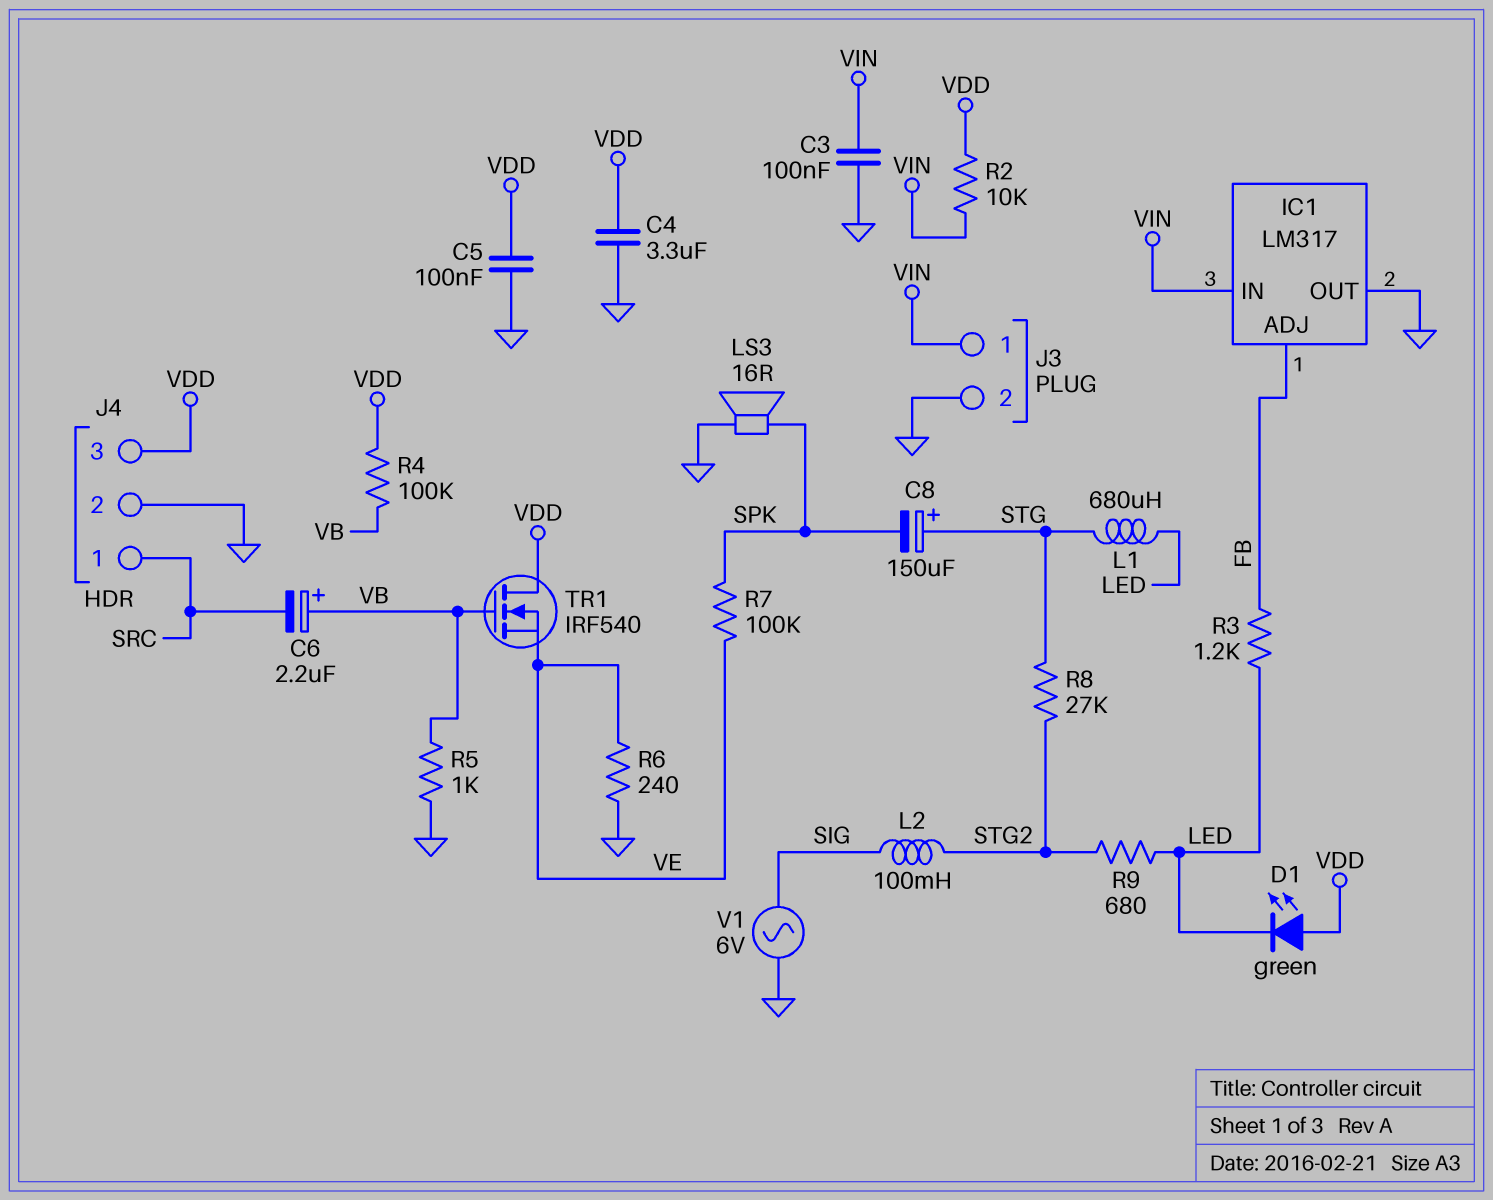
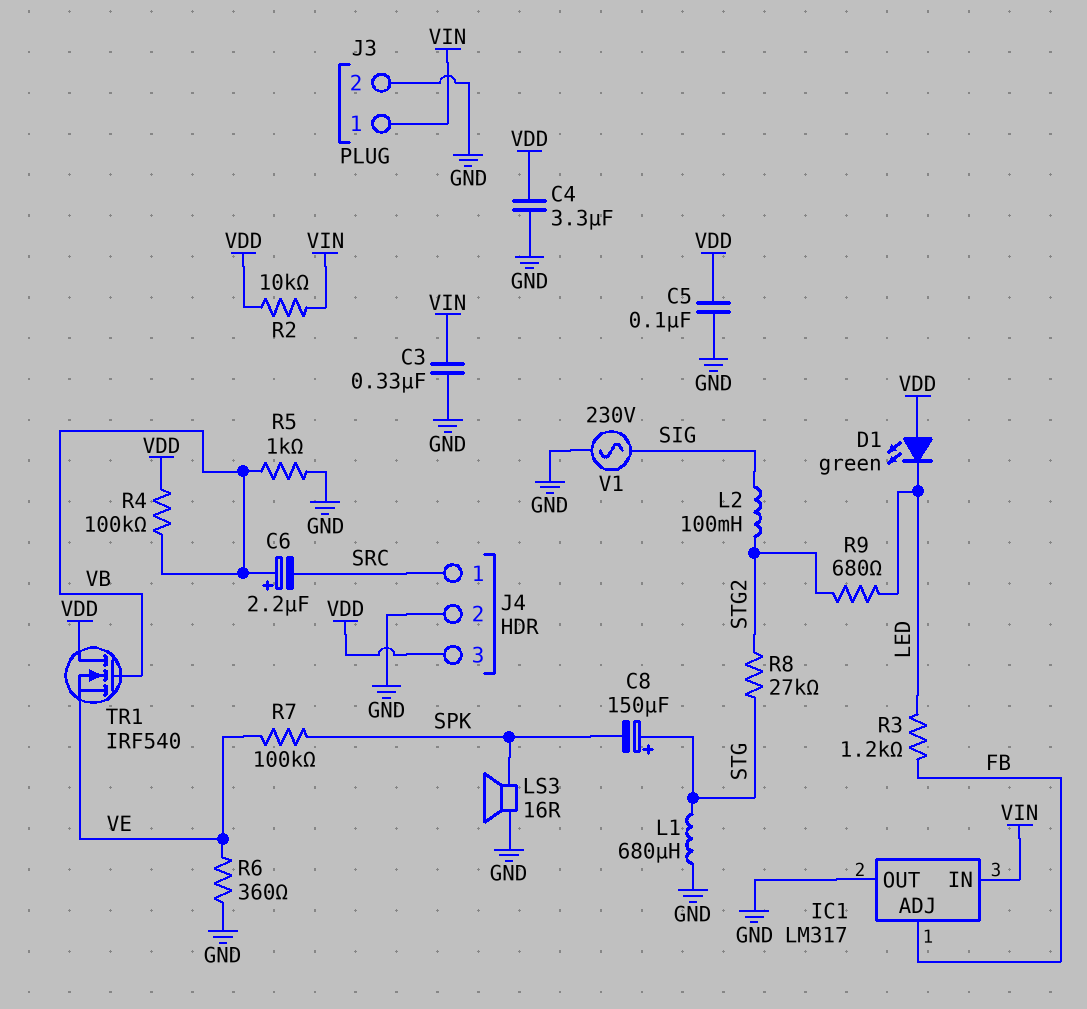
C3: 100nF (GND, VIN) -> 330nF (GND, VIN)
L1: 680uH (LED, STG) -> 680uH (GND, STG)
R6: 240 (GND, VE) -> 360 (GND, VE)
V1: AC 6V (GND, SIG) -> AC 230V (GND, SIG)

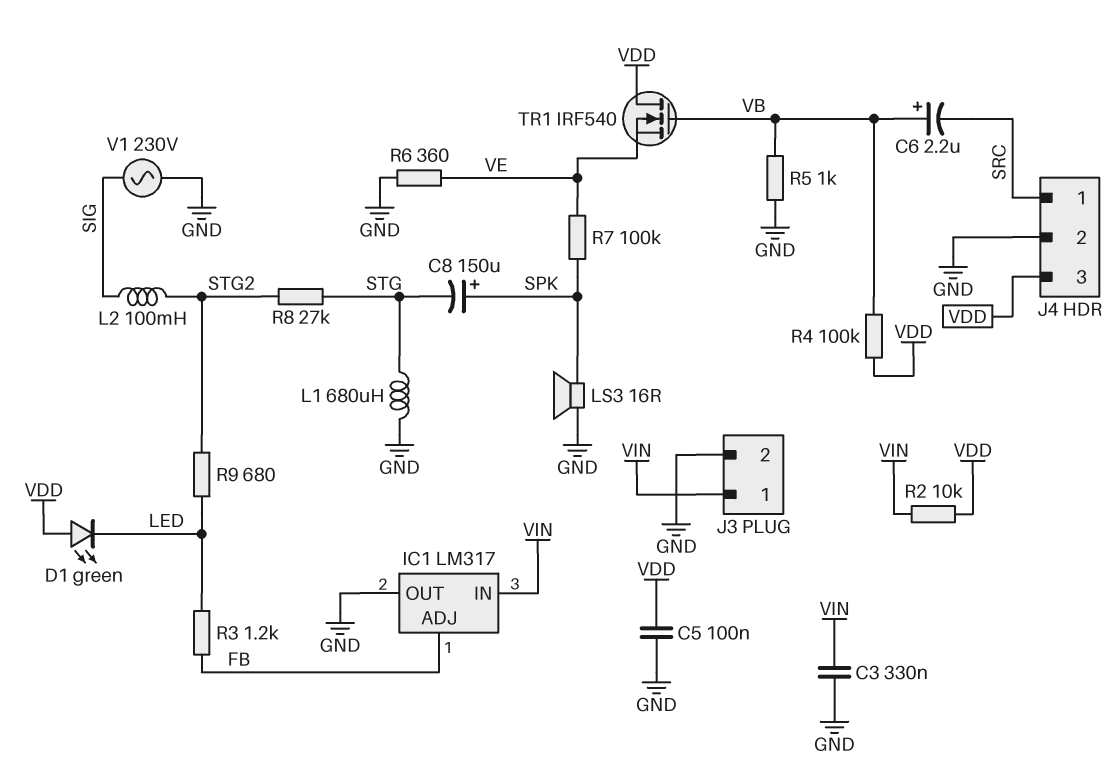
C4: 3.3uF (GND, VDD) -> none
C8: 150uF (plus STG, minus SPK) -> 150uF (plus SPK, minus STG)

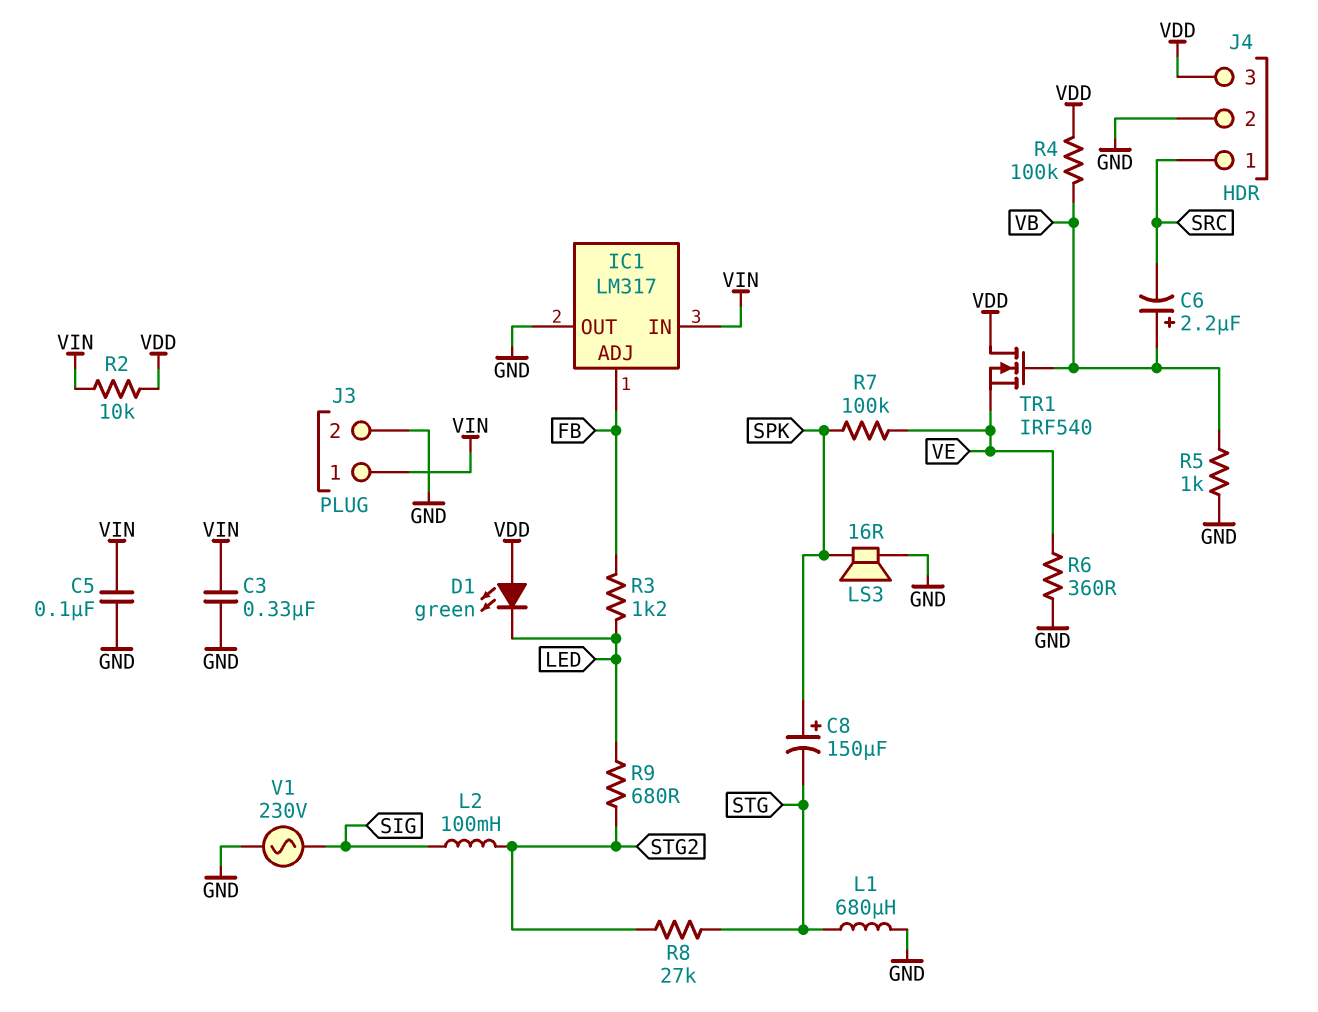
C5: 100nF (GND, VDD) -> 100nF (GND, VIN)

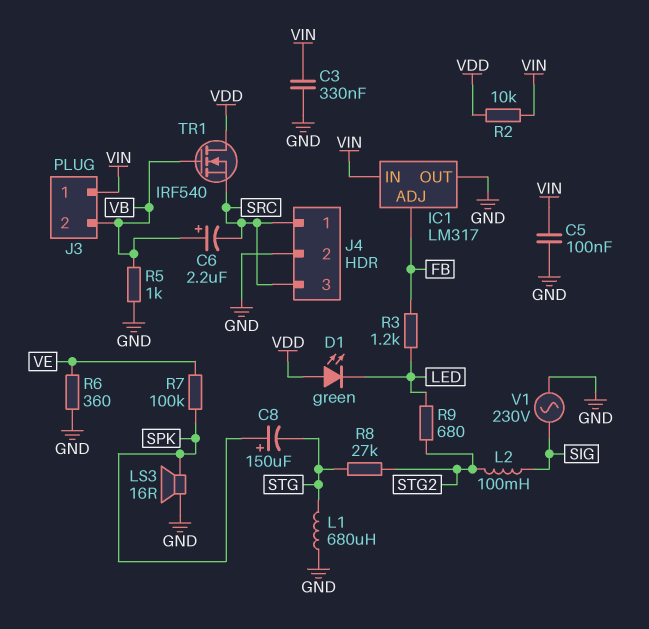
J3 pin 2: GND -> VB
J4 pin 3: VDD -> SRC
R4: 100k (VB, VDD) -> none
TR1: NMOS IRF540 (G VB, D VDD, S VE) -> NMOS IRF540 (G VB, D VDD, S SRC)

